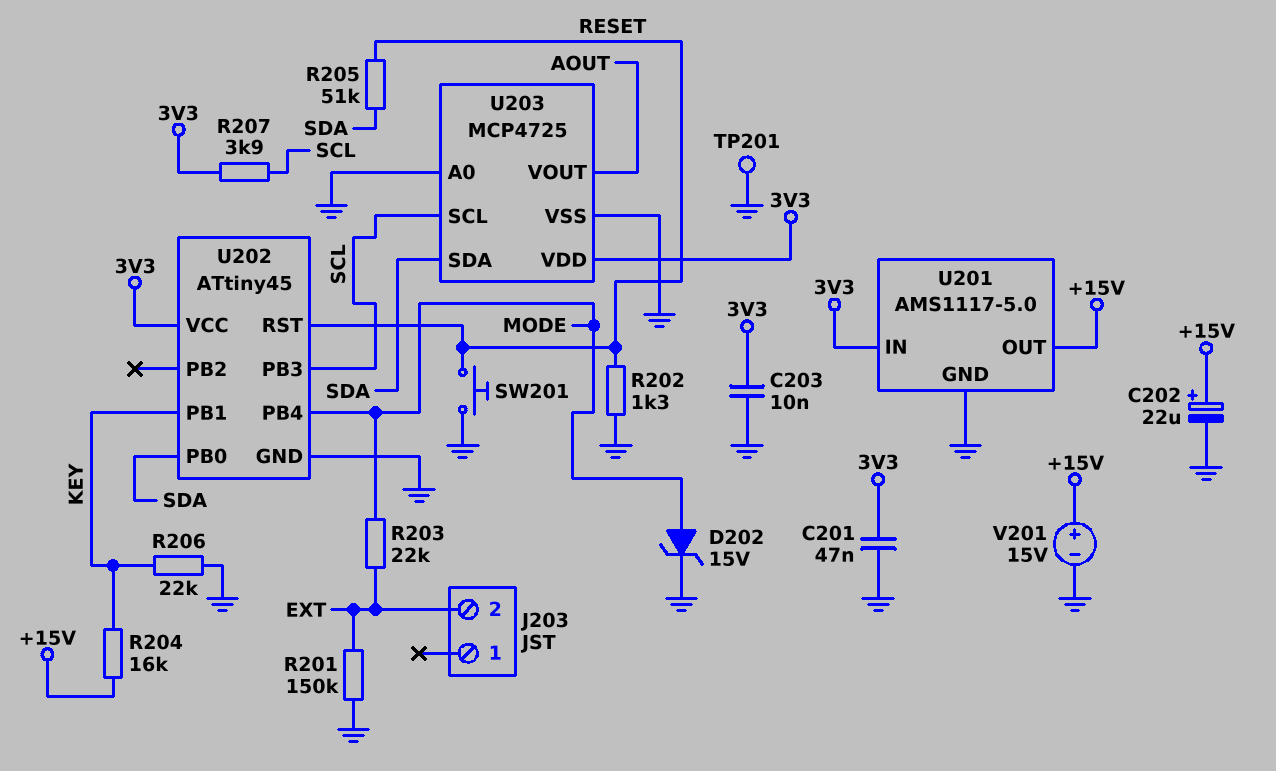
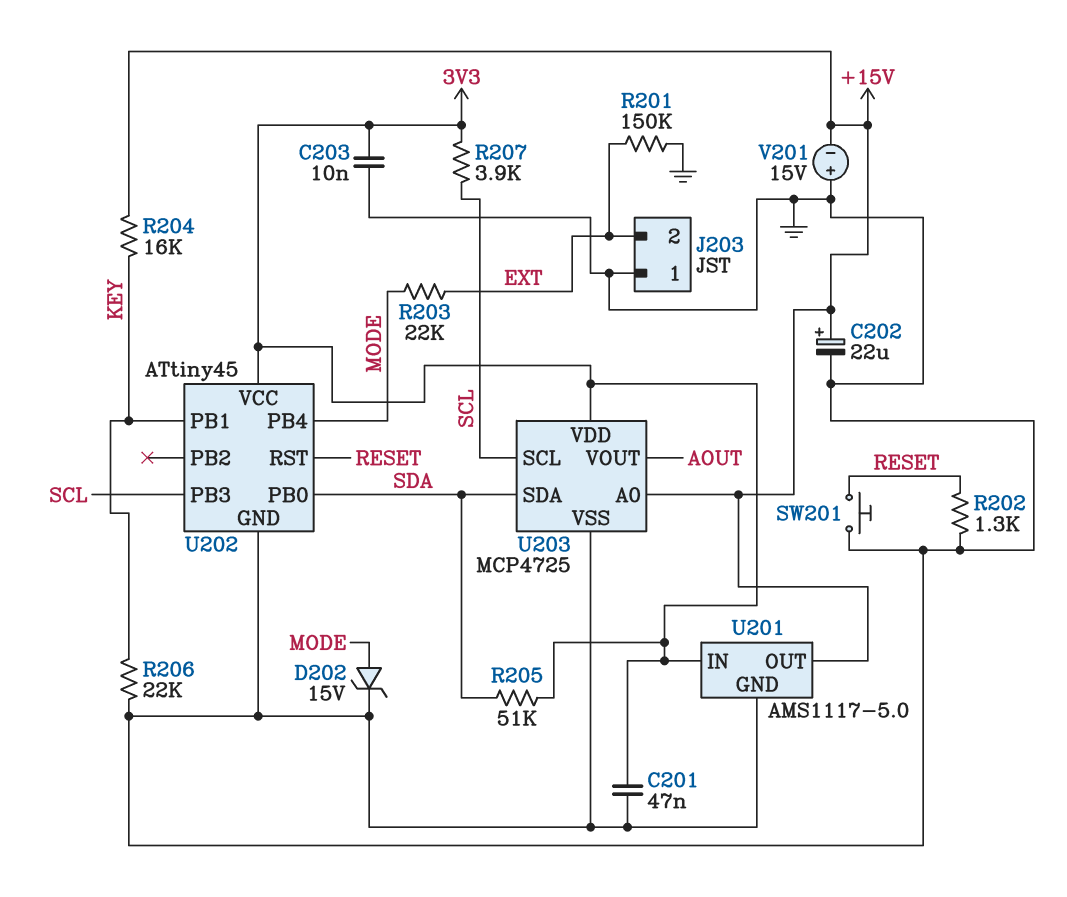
J203 pin 1: none -> GND
R205: 51k (RESET, SDA) -> 51k (3V3, SDA)
TP201: test point (GND) -> none
U203 pin A0: GND -> +15V
V201: 15V (plus +15V, minus GND) -> 15V (plus GND, minus +15V)

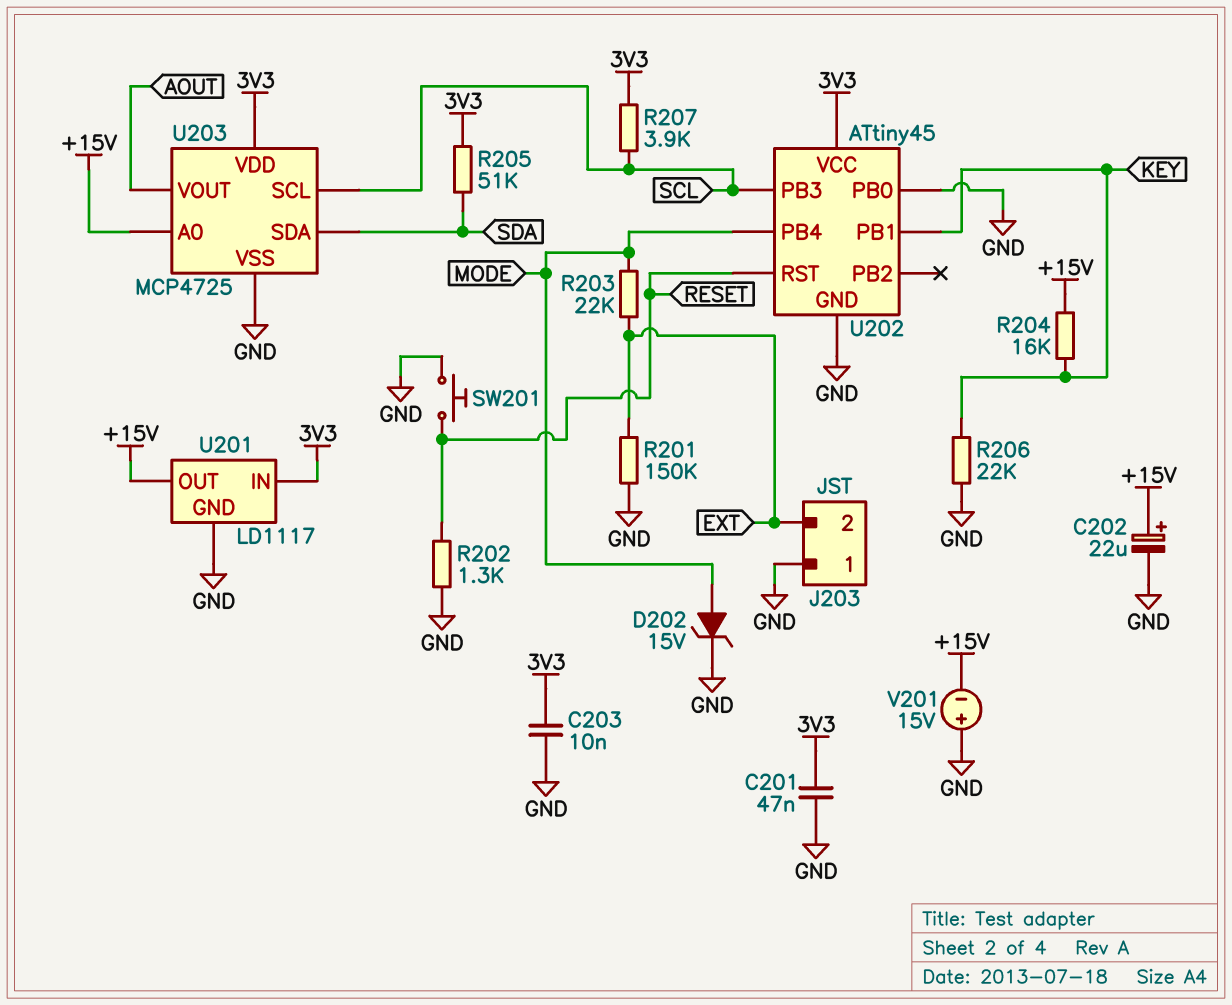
U201: AMS1117-5.0 -> LD1117
U202 pin PB0: SDA -> GND

